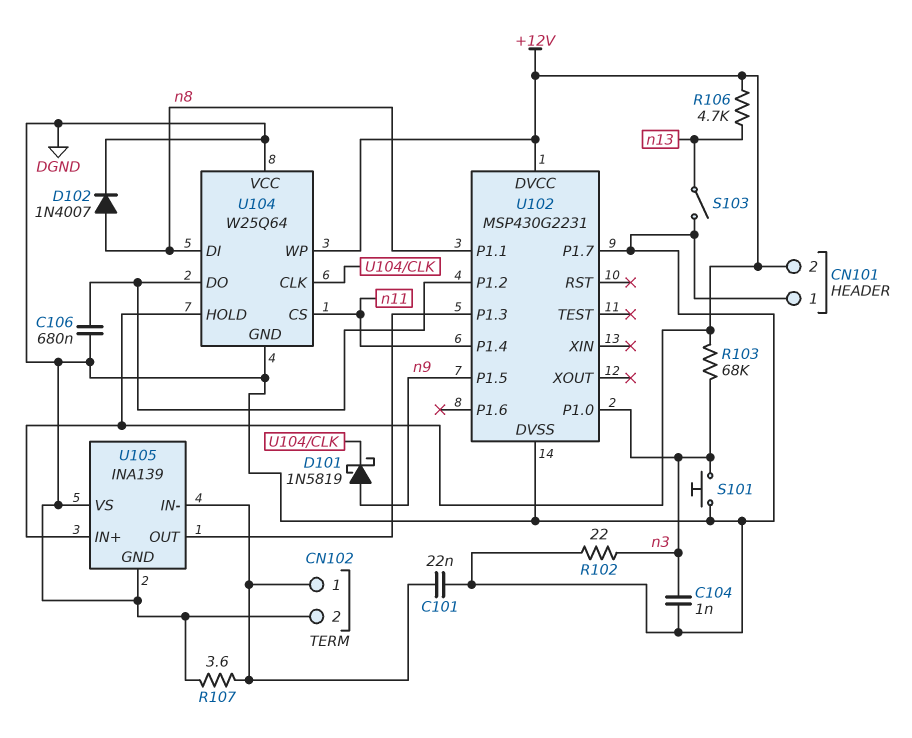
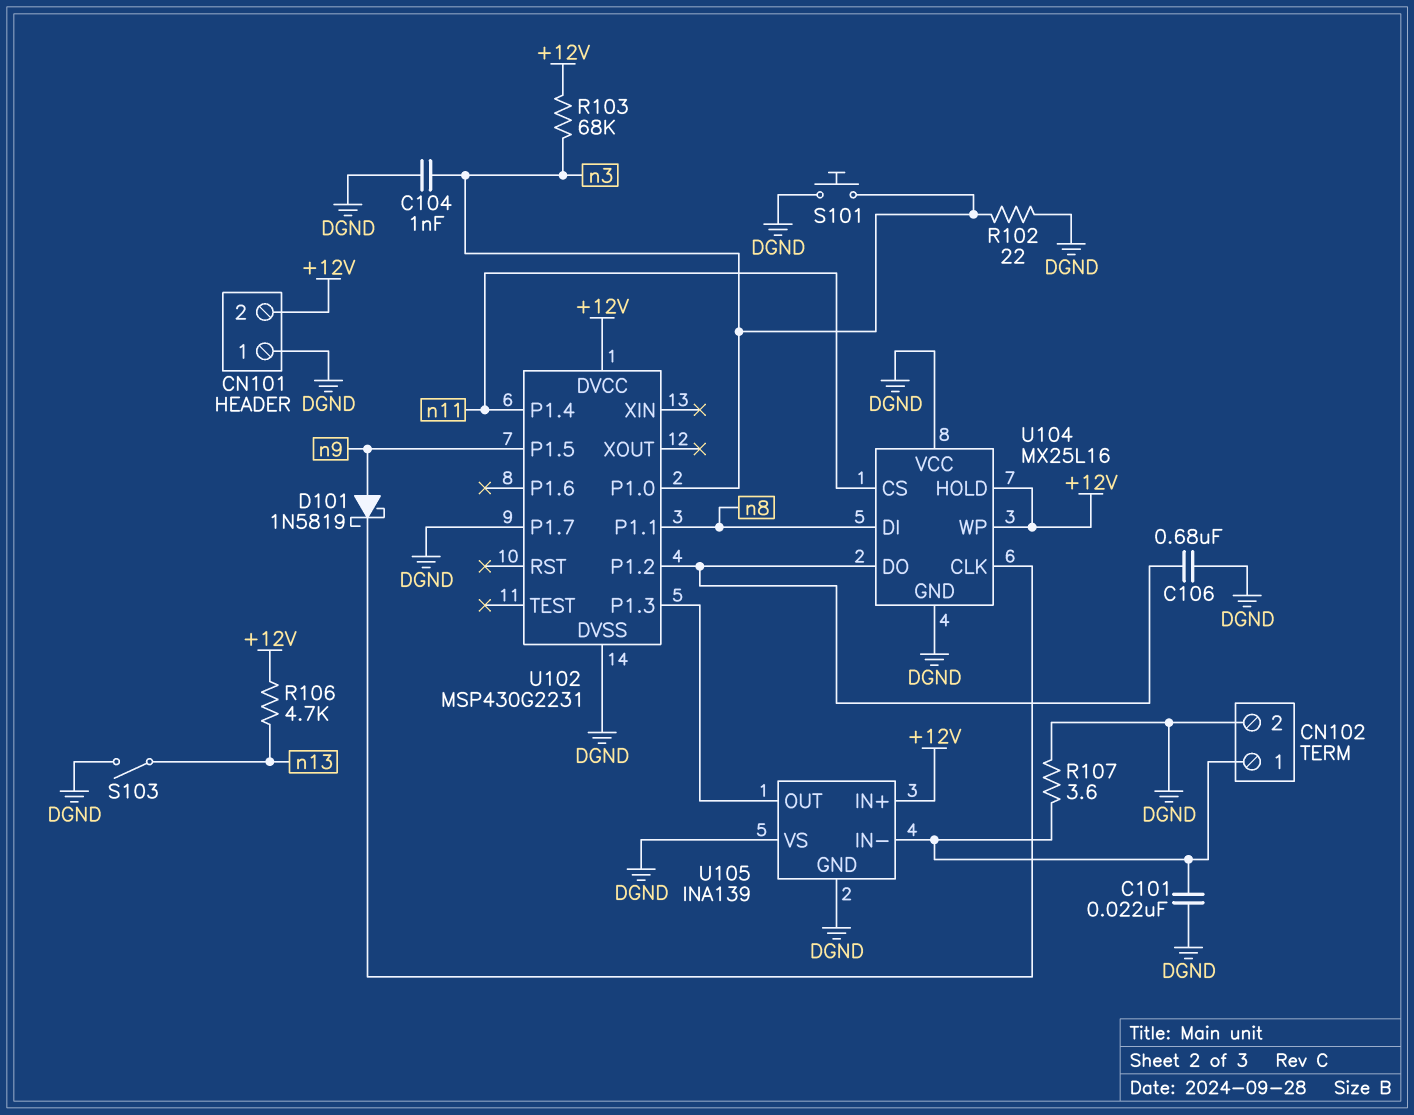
D102: diode 1N4007 (A n8, K DGND) -> none
U104: W25Q64 -> MX25L16

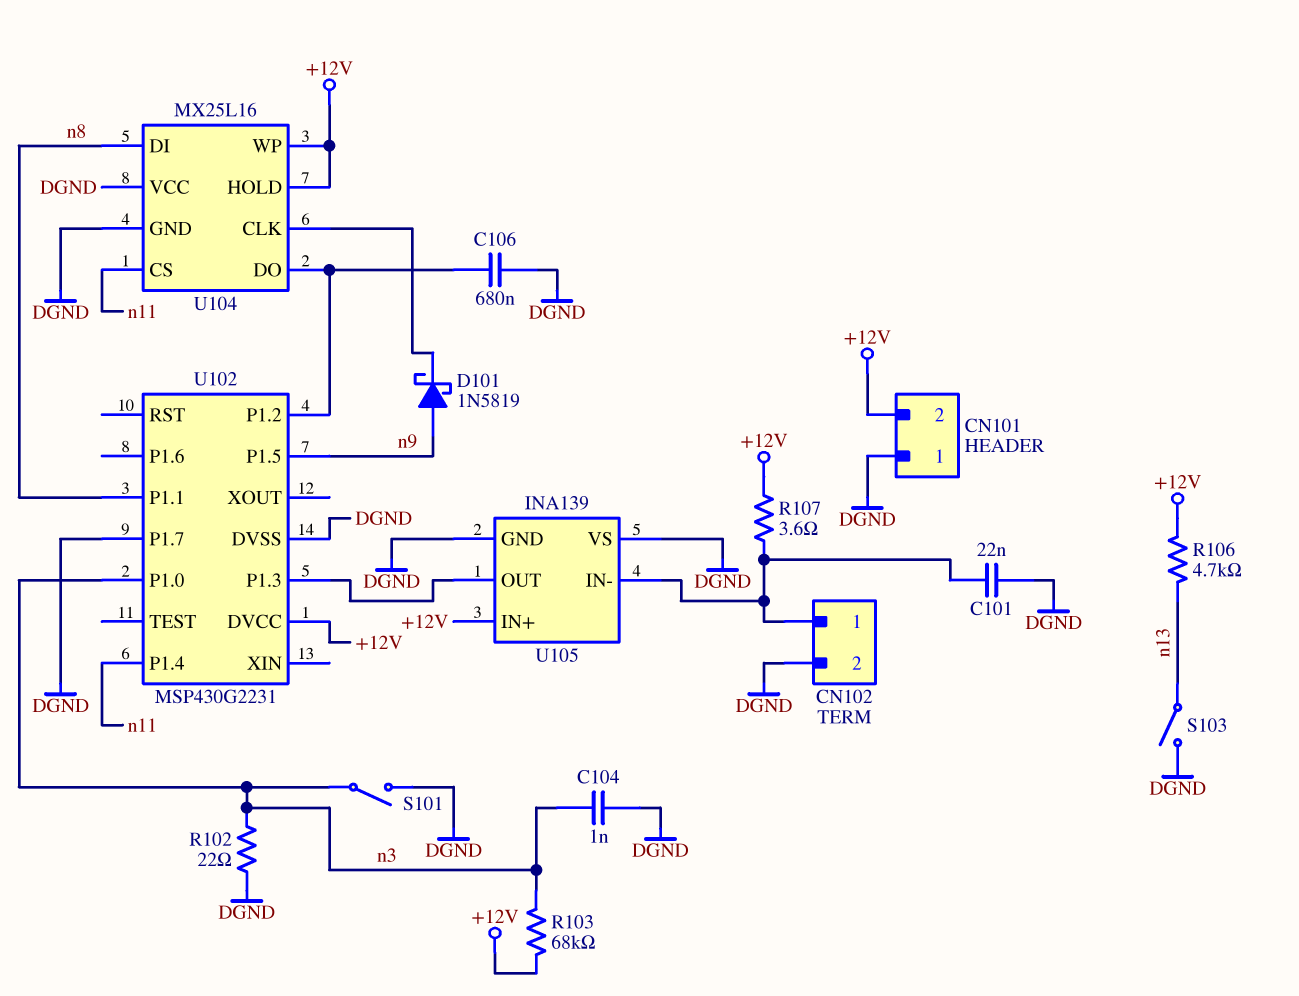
R107: 3.6 (CN102/1, DGND) -> 3.6 (+12V, CN102/1)
S101: button (DGND, n3) -> switch (DGND, n3)

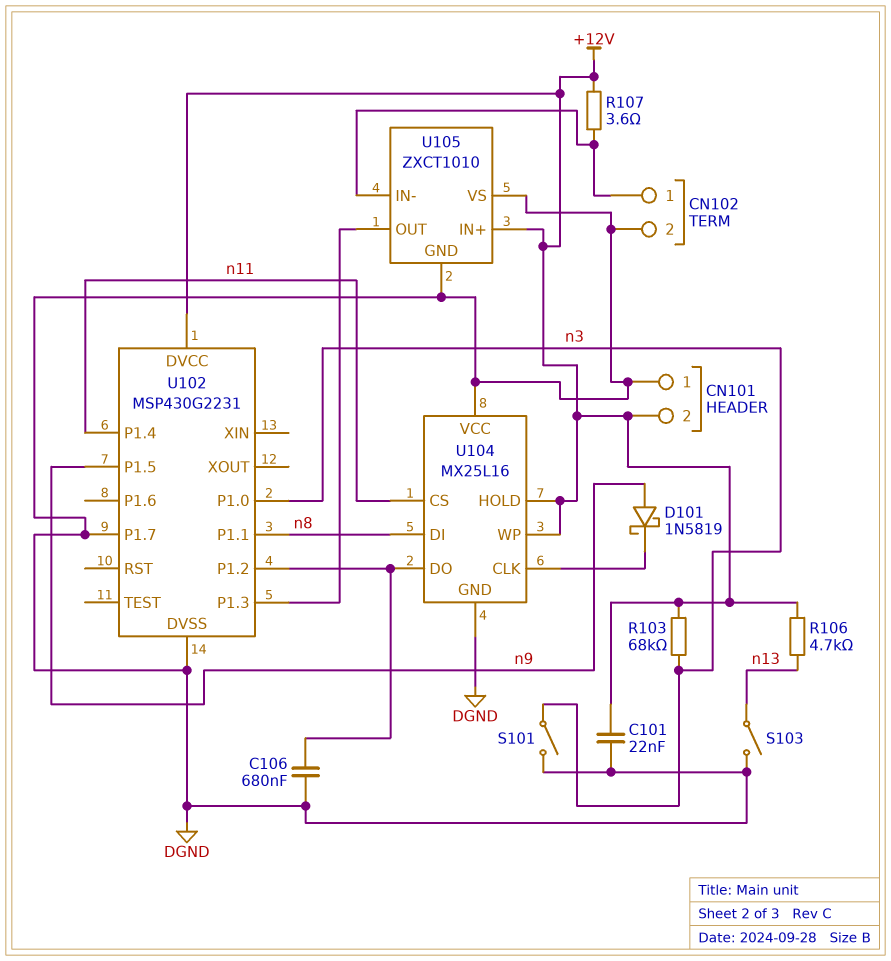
C101: 22nF (CN102/1, DGND) -> 22nF (+12V, DGND)
C104: 1nF (DGND, n3) -> none
R102: 22 (DGND, n3) -> none
U105: INA139 -> ZXCT1010

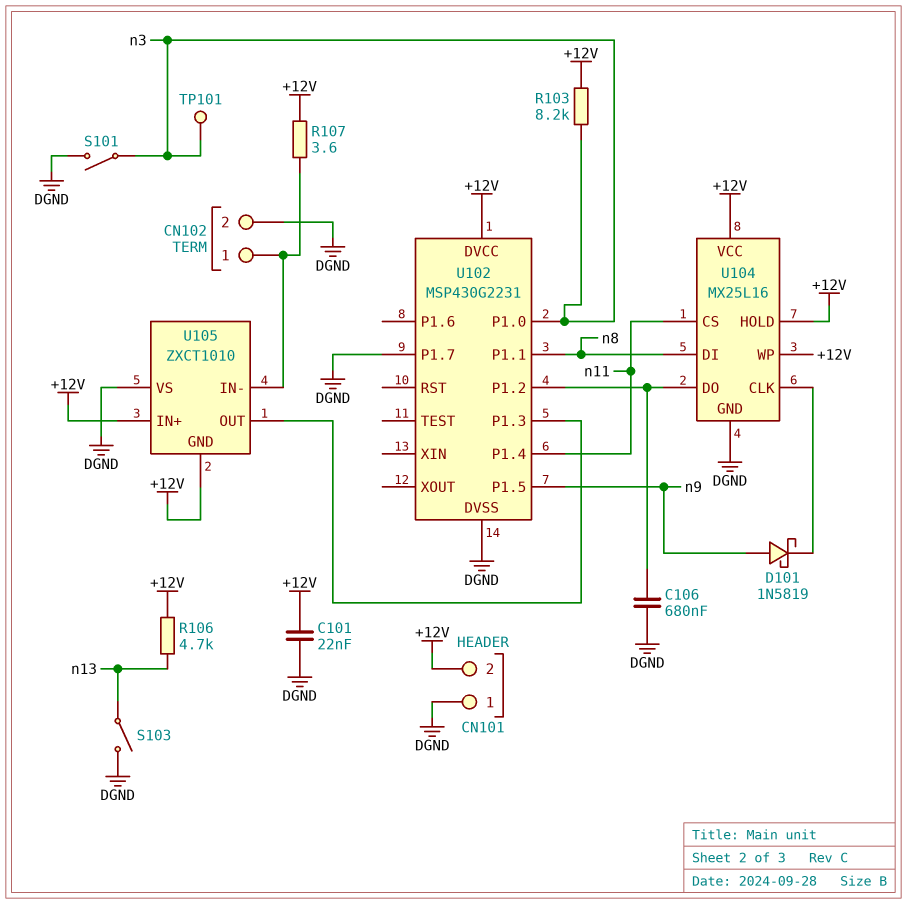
R103: 68k (+12V, n3) -> 8.2k (+12V, n3)
TP101: none -> test point (n3)
U104 pin VCC: DGND -> +12V
U105 pin GND: DGND -> +12V

